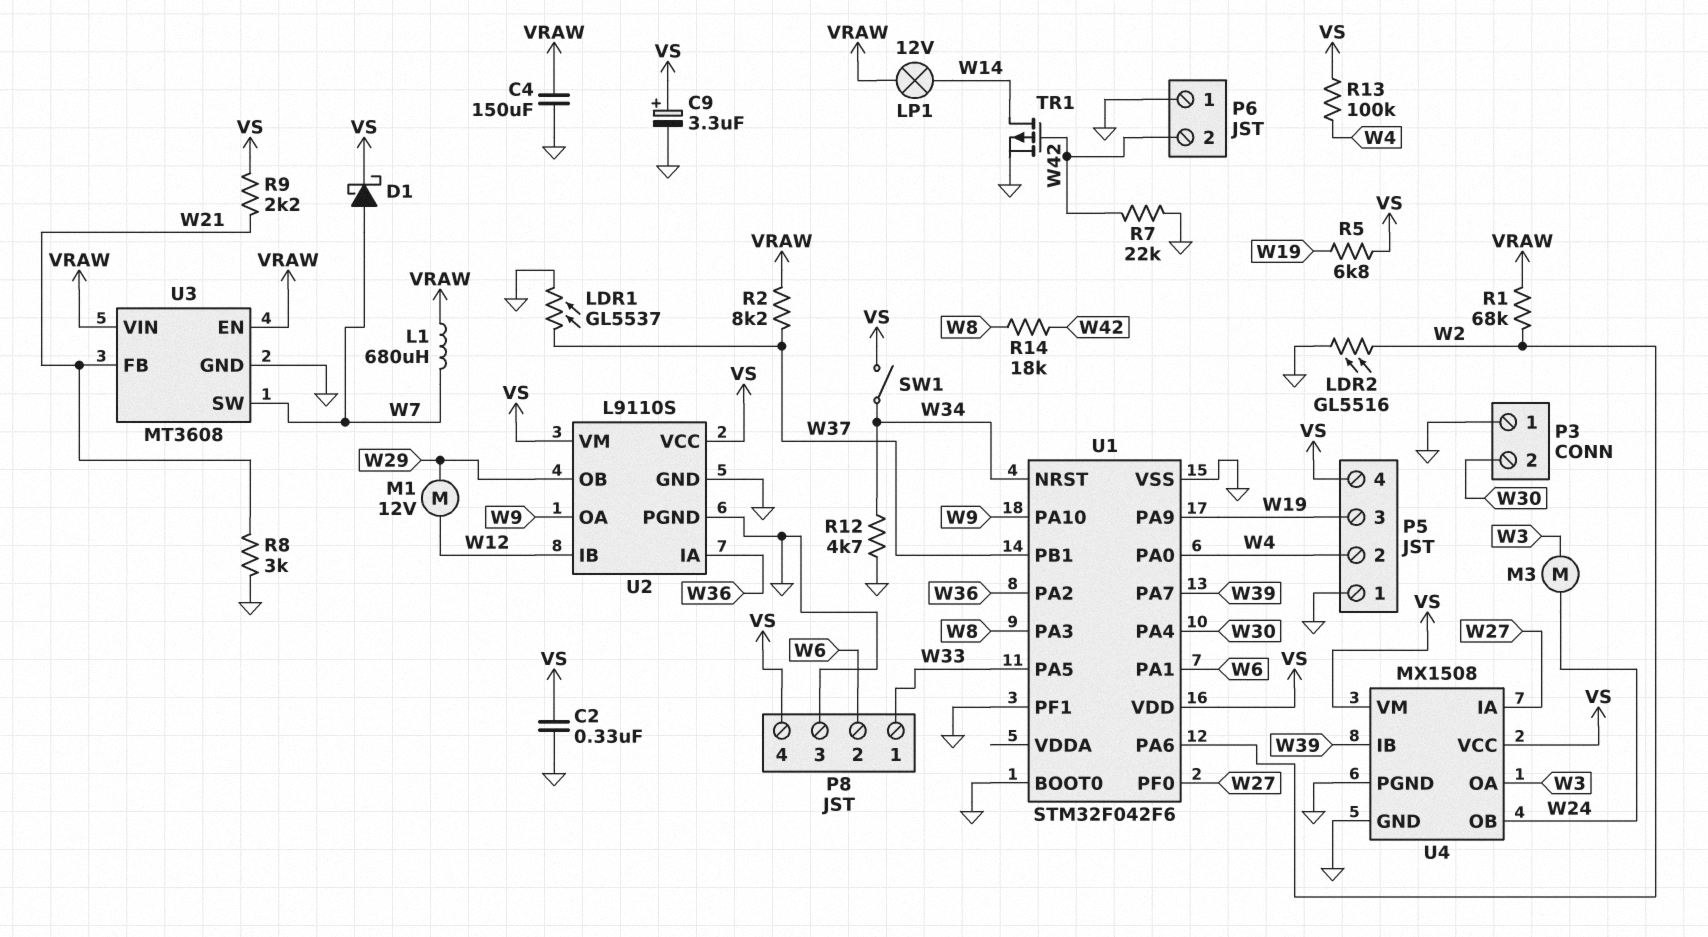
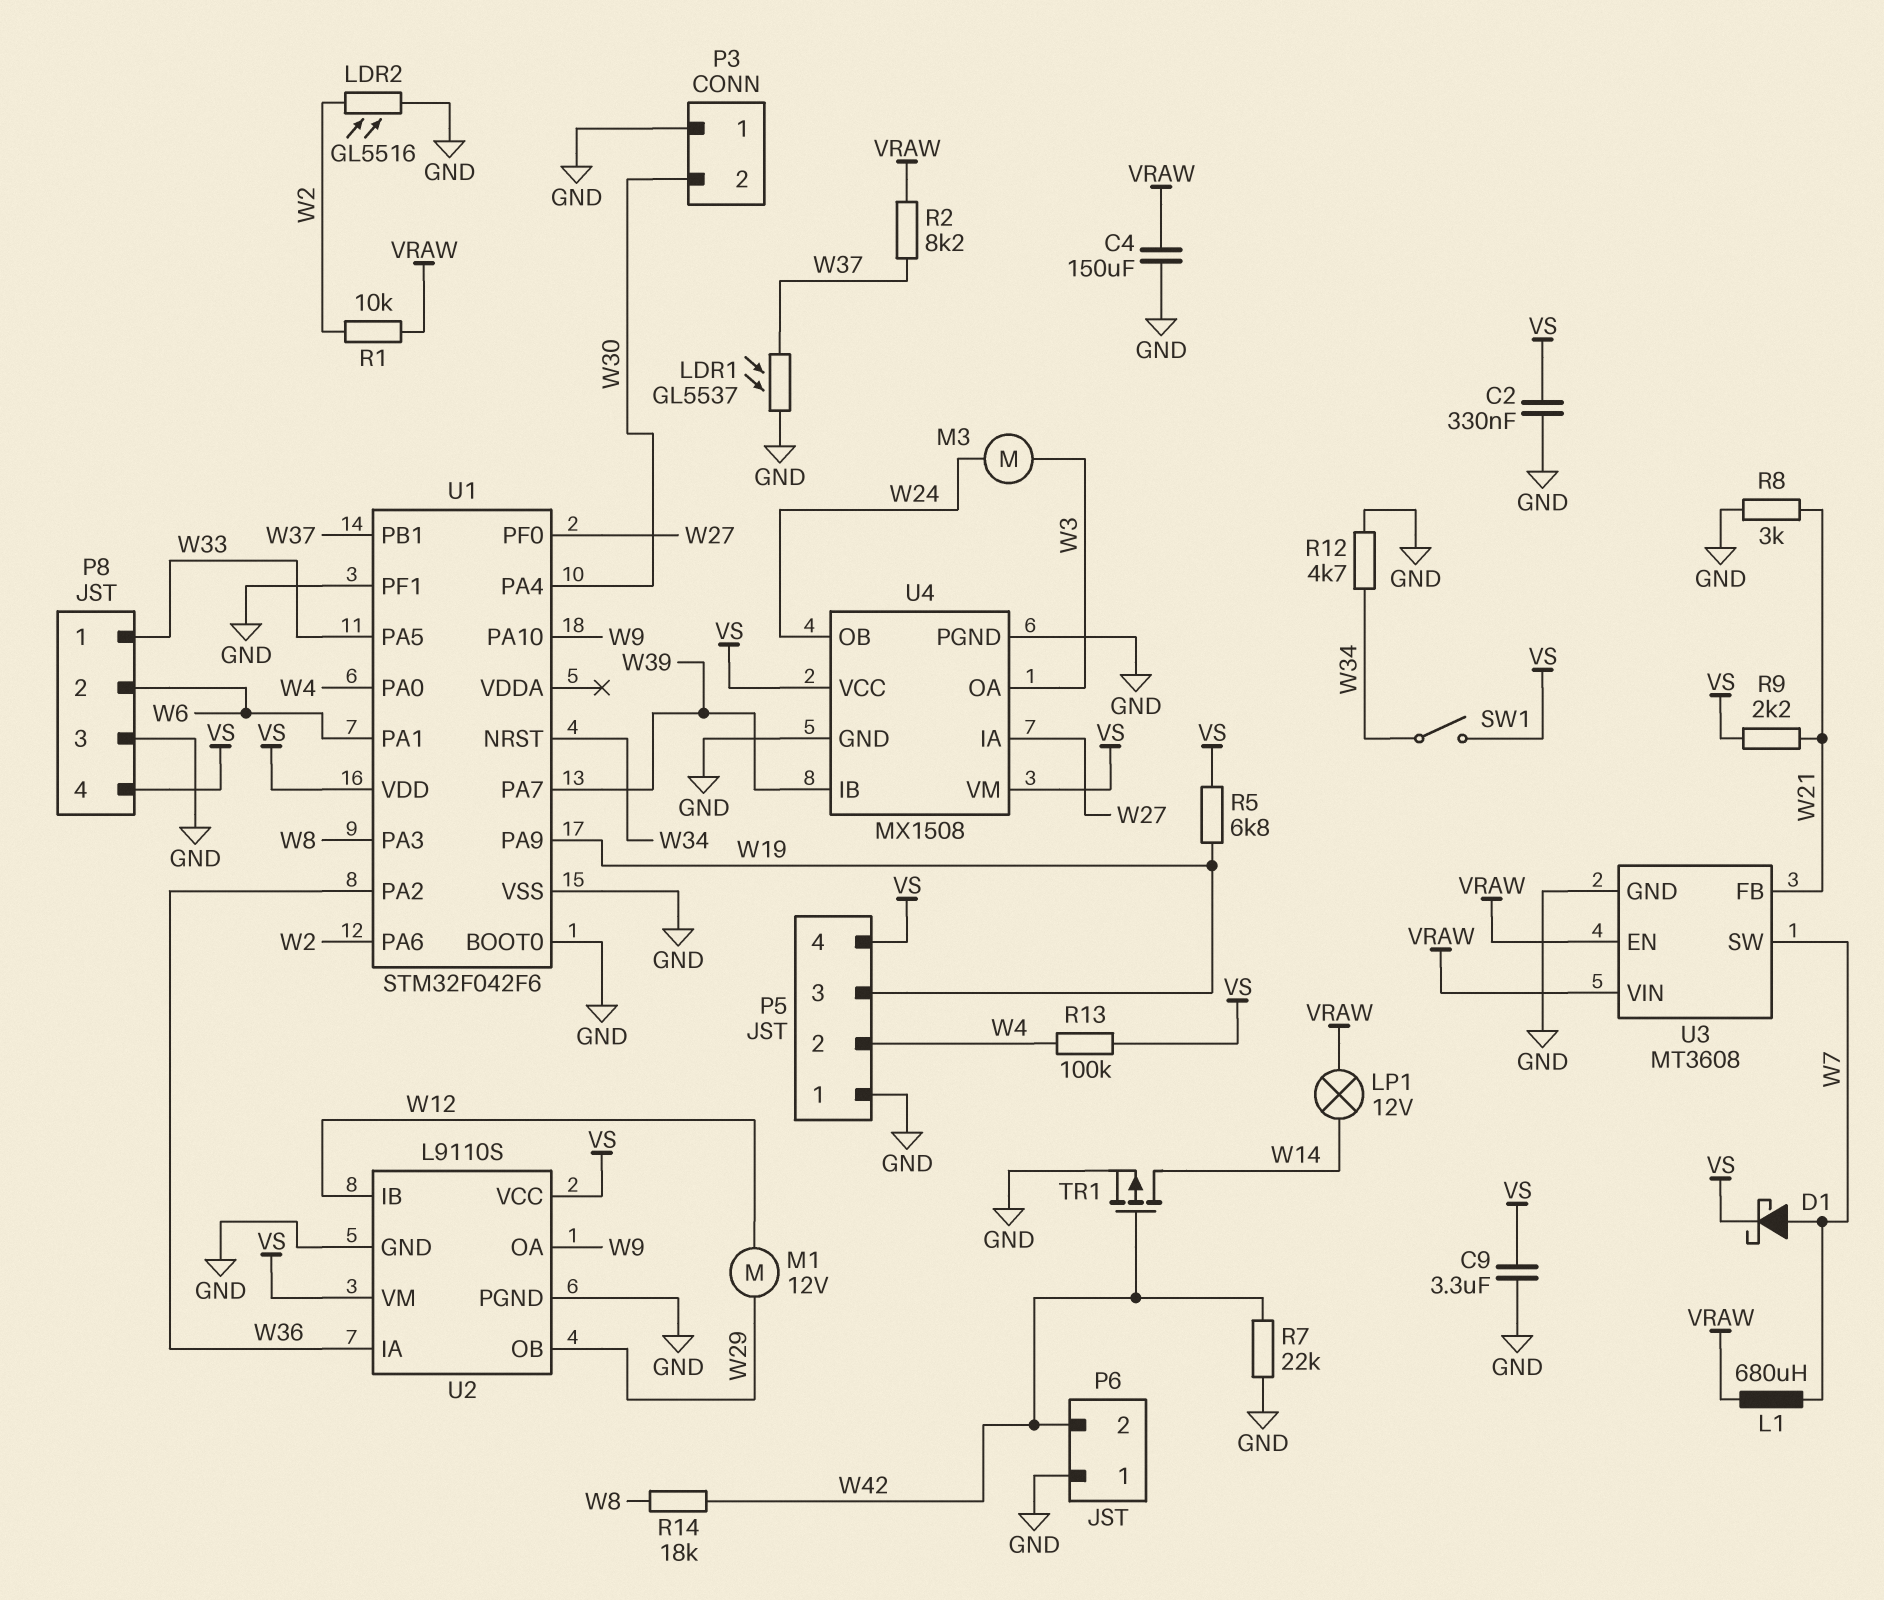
C9: 3.3uF (plus VS, minus GND) -> 3.3uF (GND, VS)
R1: 68k (VRAW, W2) -> 10k (VRAW, W2)

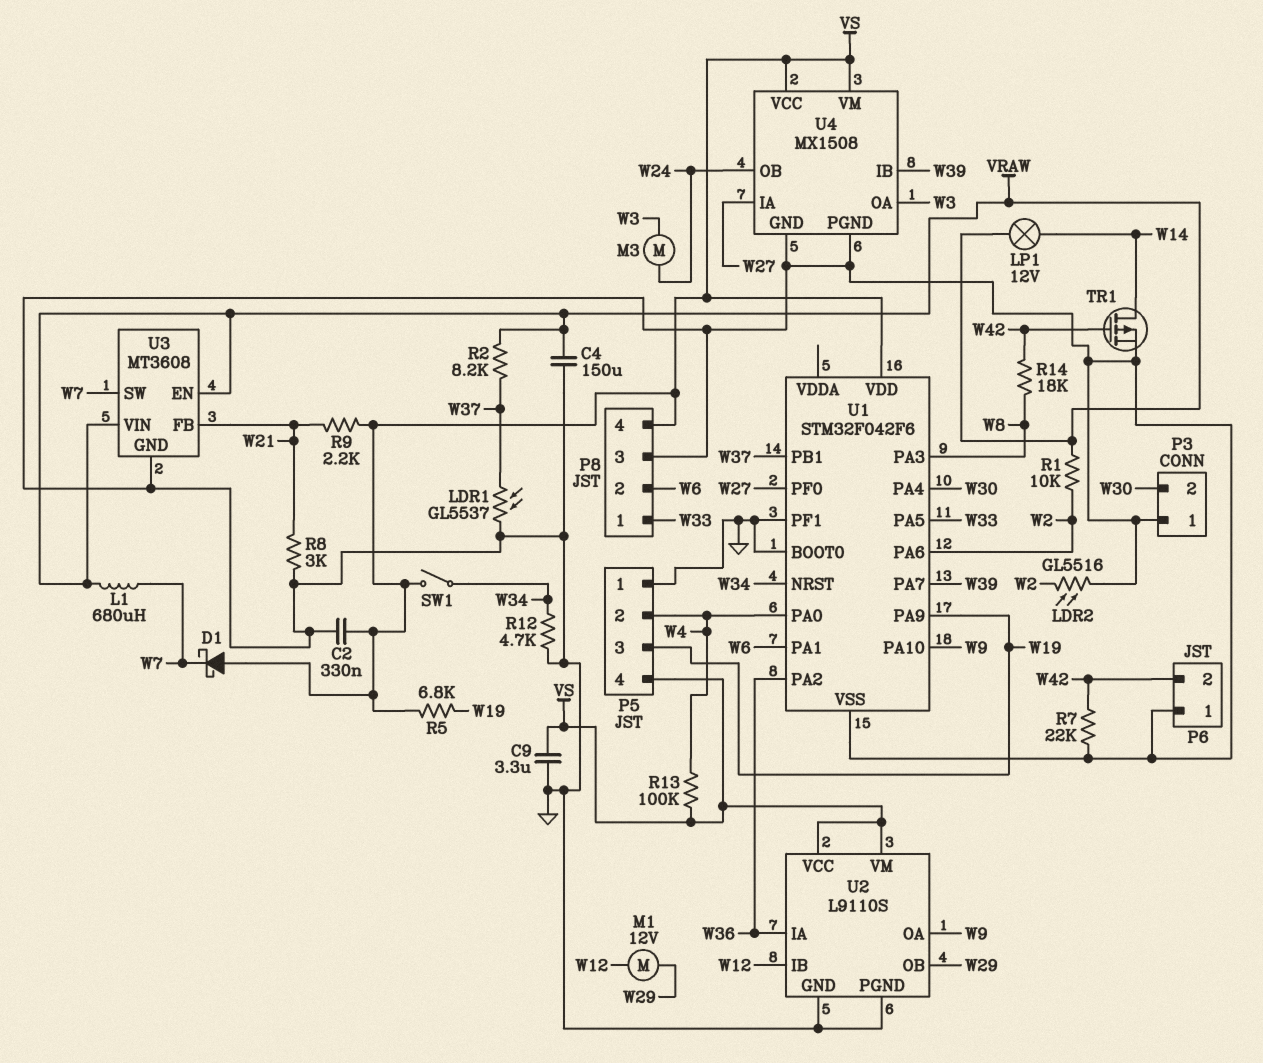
D1: schottky (A W7, K VS) -> schottky (A VS, K W7)

